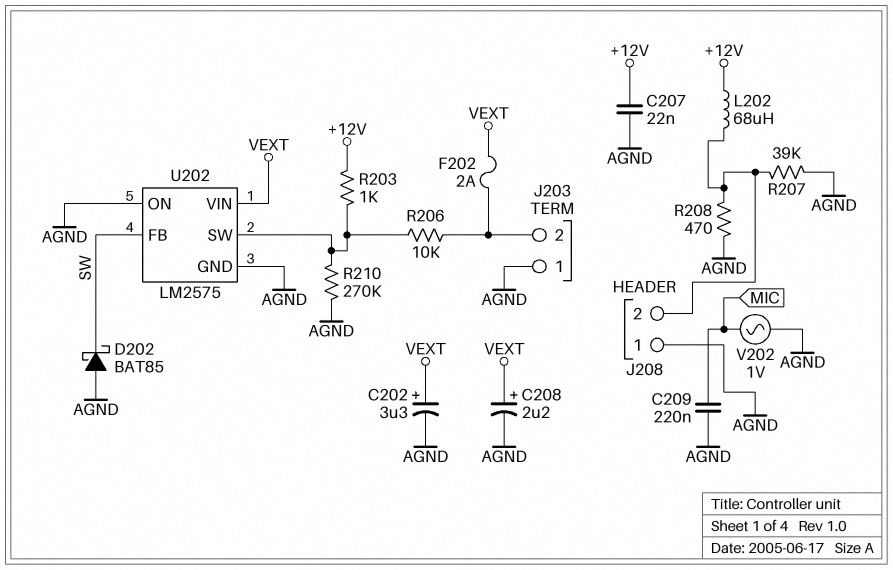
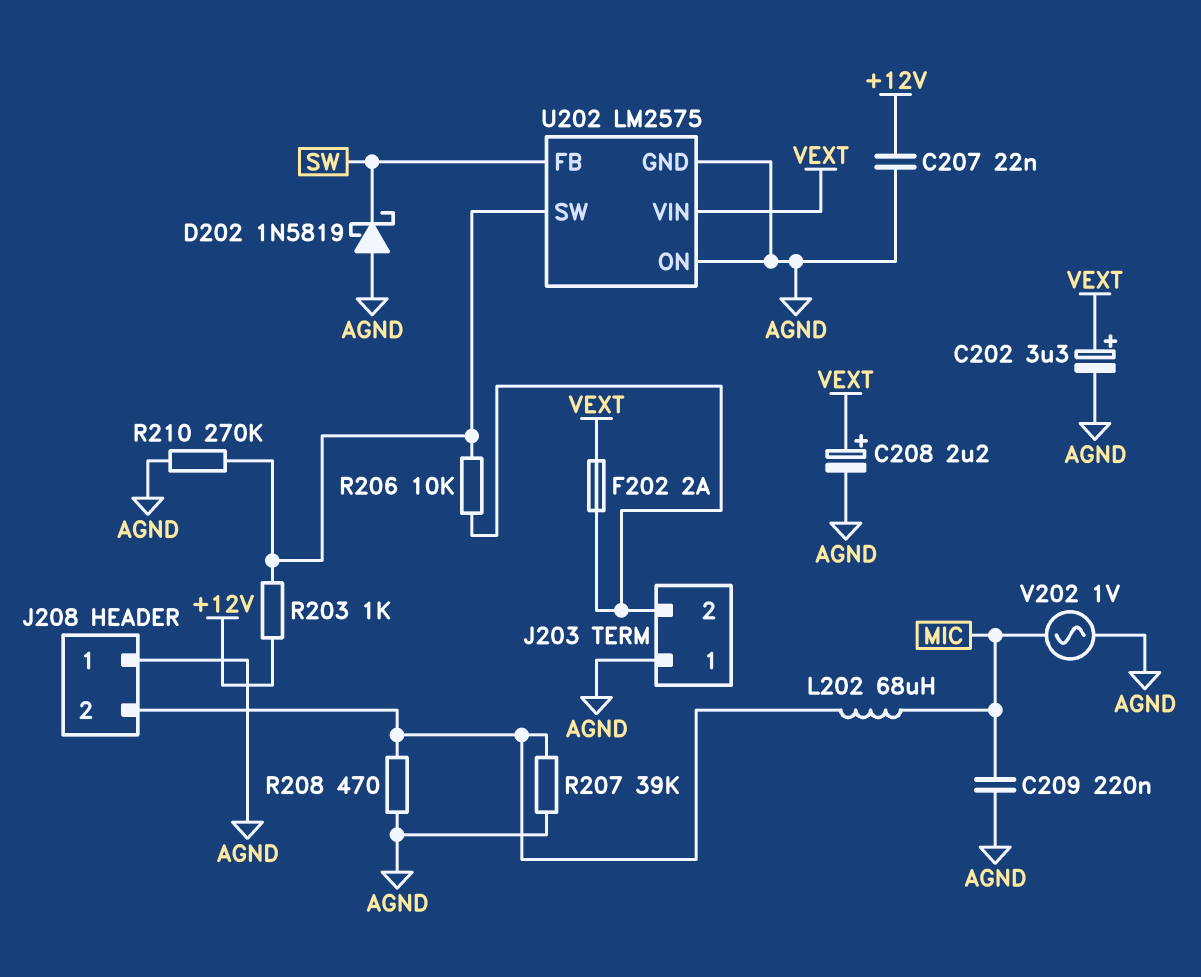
D202: schottky BAT85 (A AGND, K SW) -> schottky 1N5819 (A AGND, K SW)
L202: 68uH (+12V, J208/2) -> 68uH (J208/2, MIC)

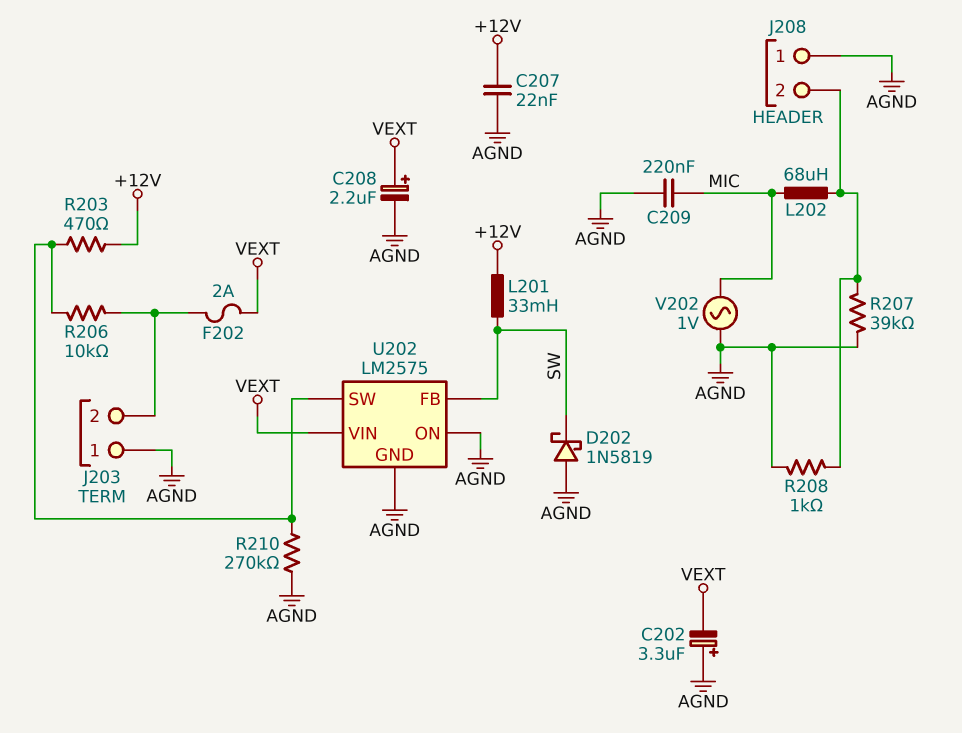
C202: 3.3uF (plus VEXT, minus AGND) -> 3.3uF (plus AGND, minus VEXT)
L201: none -> 33mH (+12V, SW)
R203: 1k (+12V, U202/SW) -> 470 (+12V, U202/SW)
R208: 470 (AGND, J208/2) -> 1k (AGND, J208/2)

